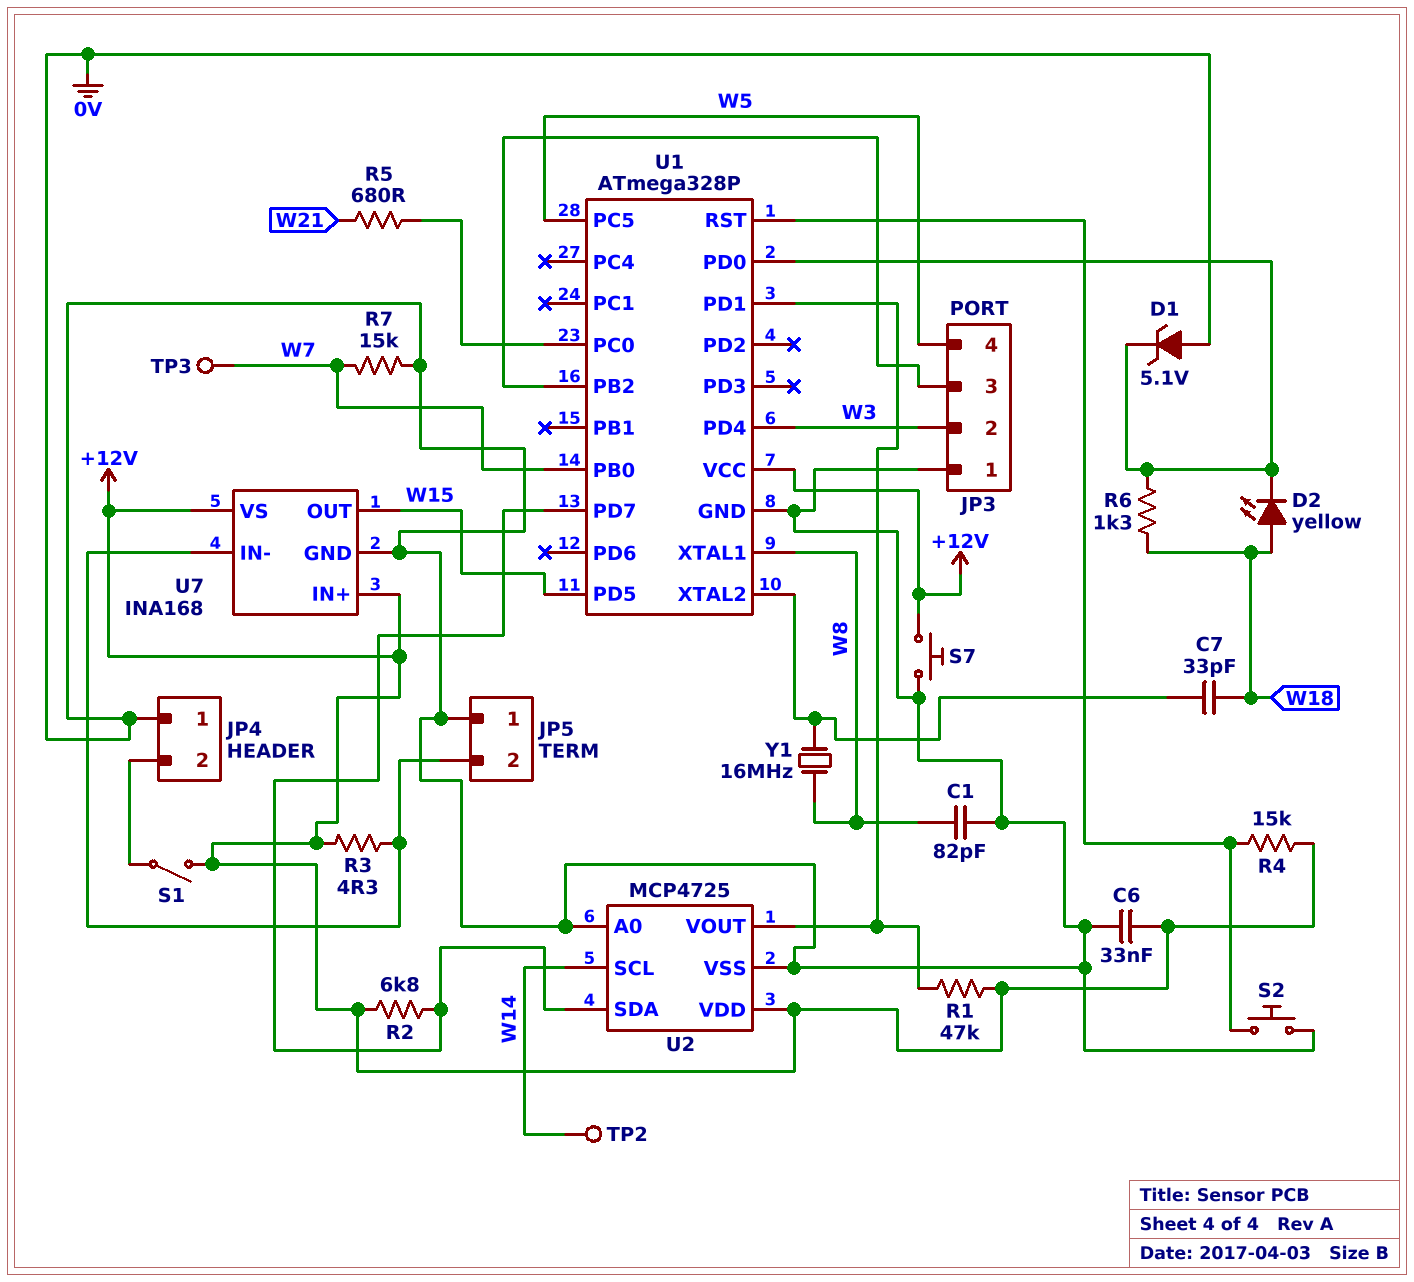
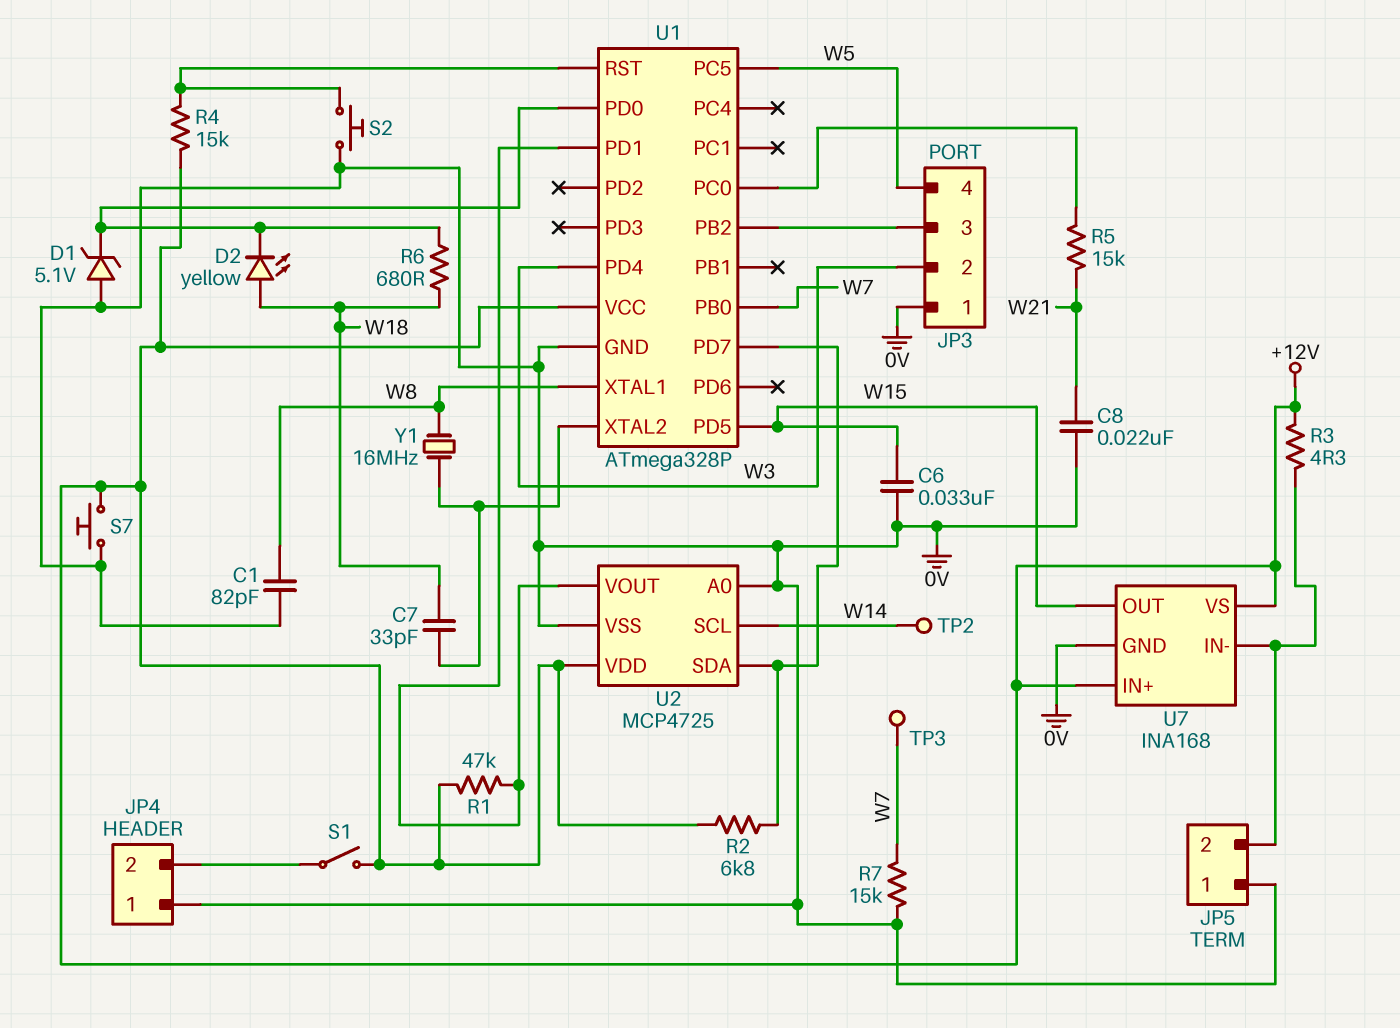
C6: 33nF (+12V, 0V) -> 33nF (0V, W15)
C8: none -> 22nF (0V, W21)
R5: 680 (U1/PC0, W21) -> 15k (U1/PC0, W21)
R6: 1.3k (U1/PD0, W18) -> 680 (U1/PD0, W18)

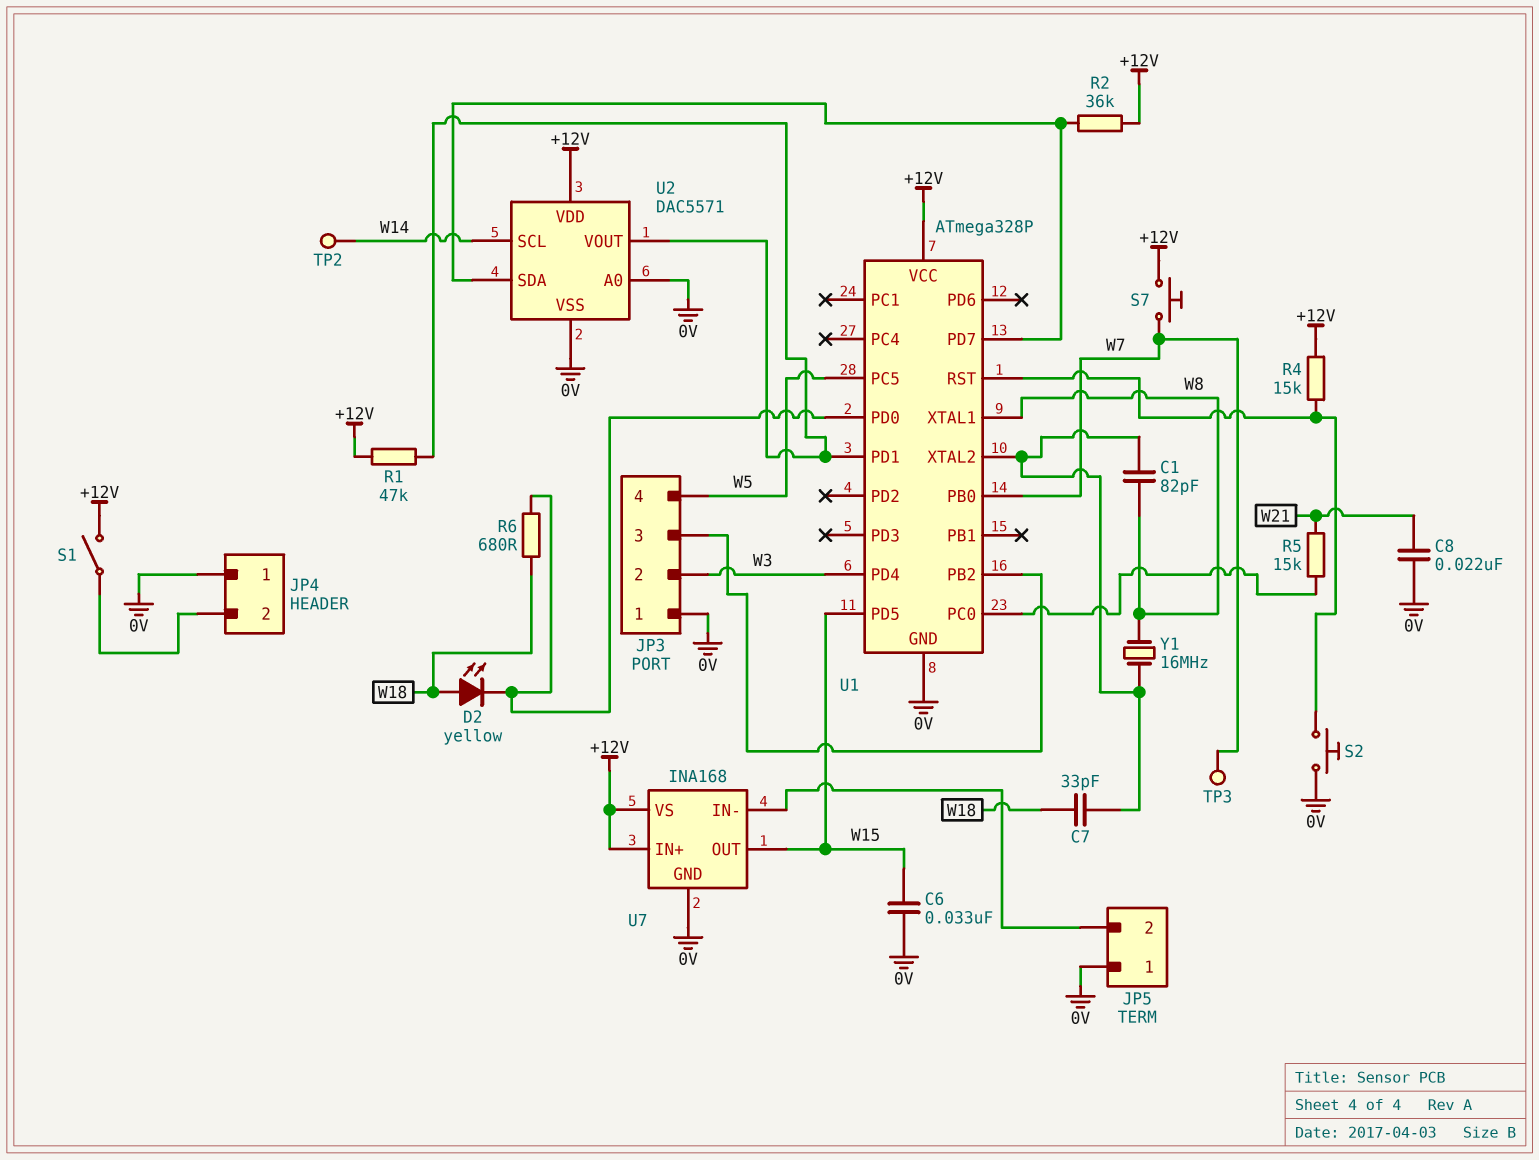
C1: 82pF (0V, W8) -> 82pF (U1/XTAL2, W8)
D1: zener 5.1V (A 0V, K U1/PD0) -> none
R2: 6.8k (+12V, U1/PD7) -> 36k (+12V, U1/PD7)
R3: 4.3 (+12V, JP5/2) -> none
R7: 15k (0V, W7) -> none
S7: button (+12V, 0V) -> button (+12V, W7)
U2: MCP4725 -> DAC5571

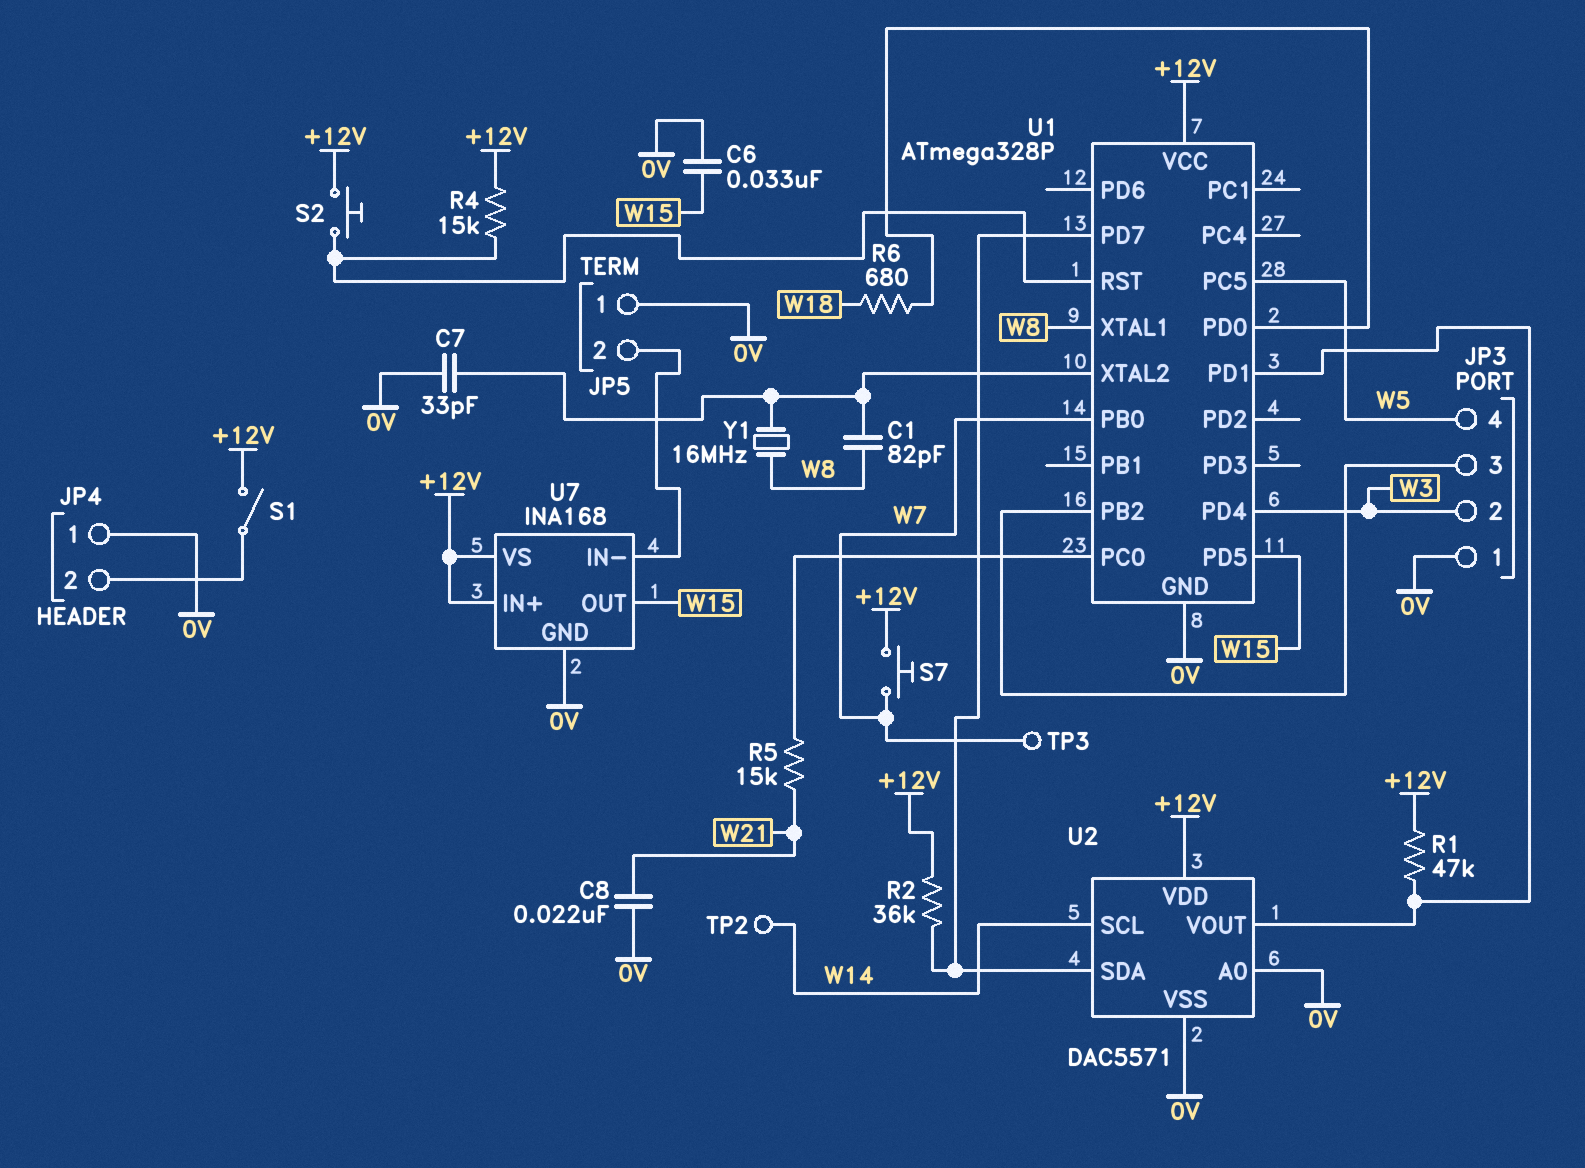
C7: 33pF (U1/XTAL2, W18) -> 33pF (0V, U1/XTAL2)
D2: LED yellow (A W18, K U1/PD0) -> none
S2: button (0V, U1/RST) -> button (+12V, U1/RST)

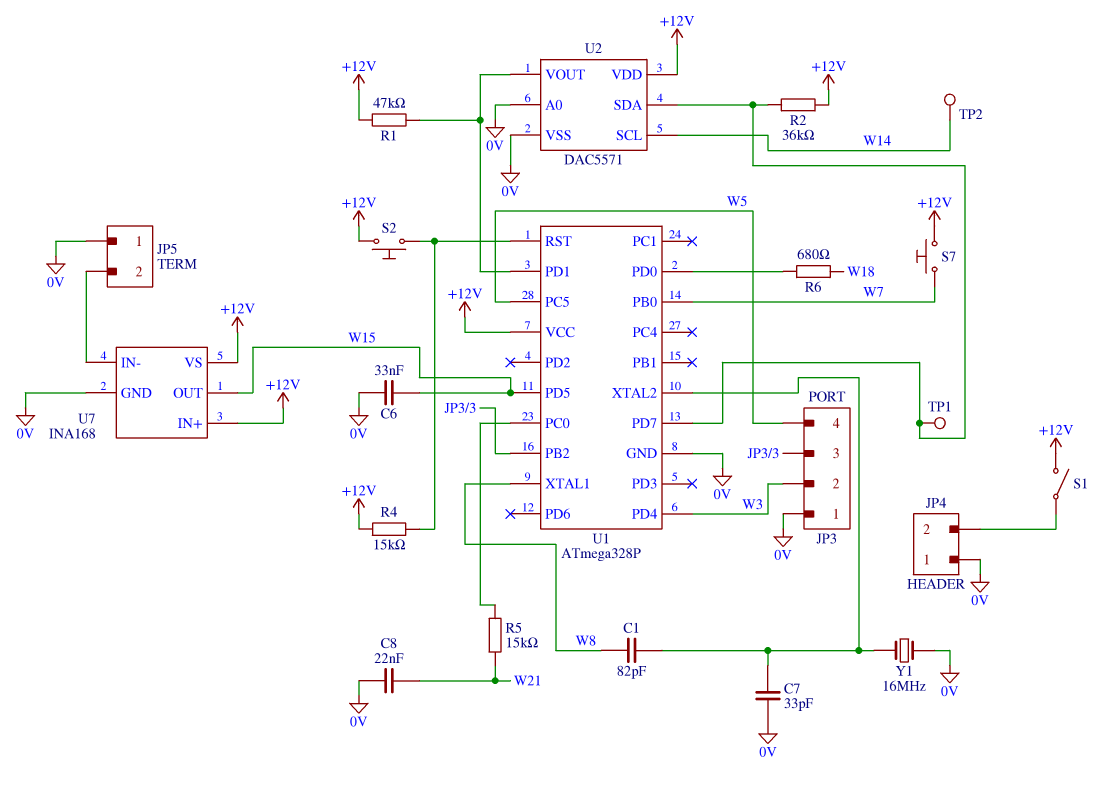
TP1: none -> test point (U1/PD7)
TP3: test point (W7) -> none
Y1: 16MHz (U1/XTAL2, W8) -> 16MHz (0V, U1/XTAL2)

